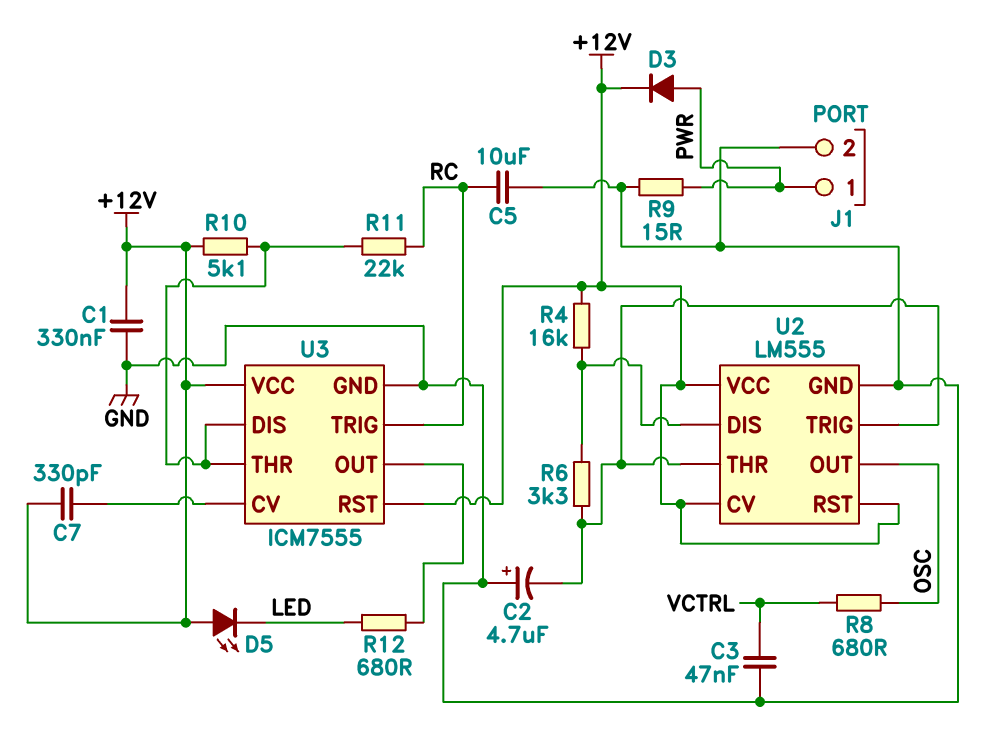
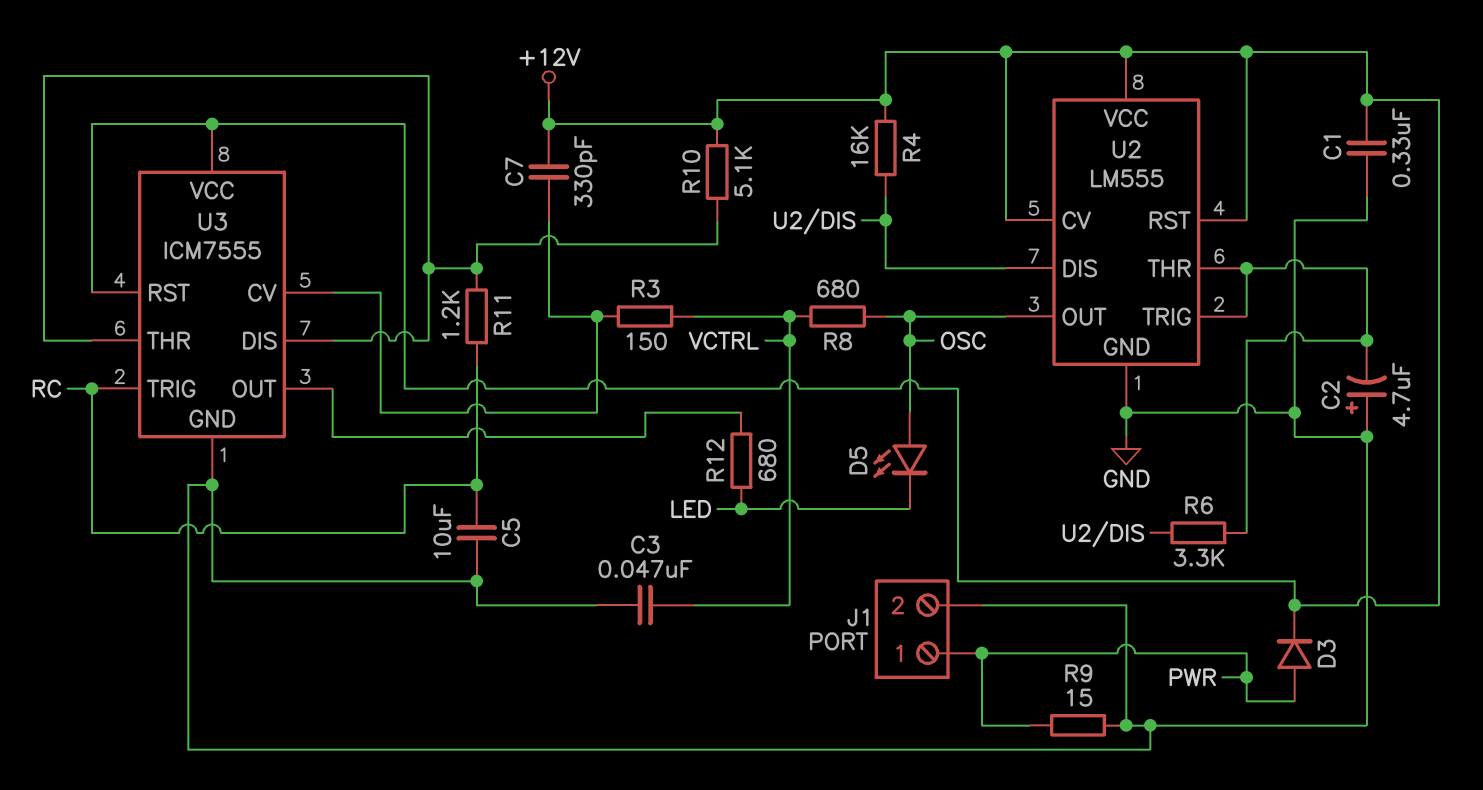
D5: LED (A +12V, K LED) -> LED (A OSC, K LED)
R3: none -> 150 (U3/CV, VCTRL)
R11: 22k (RC, U3/DIS) -> 1.2k (RC, U3/DIS)

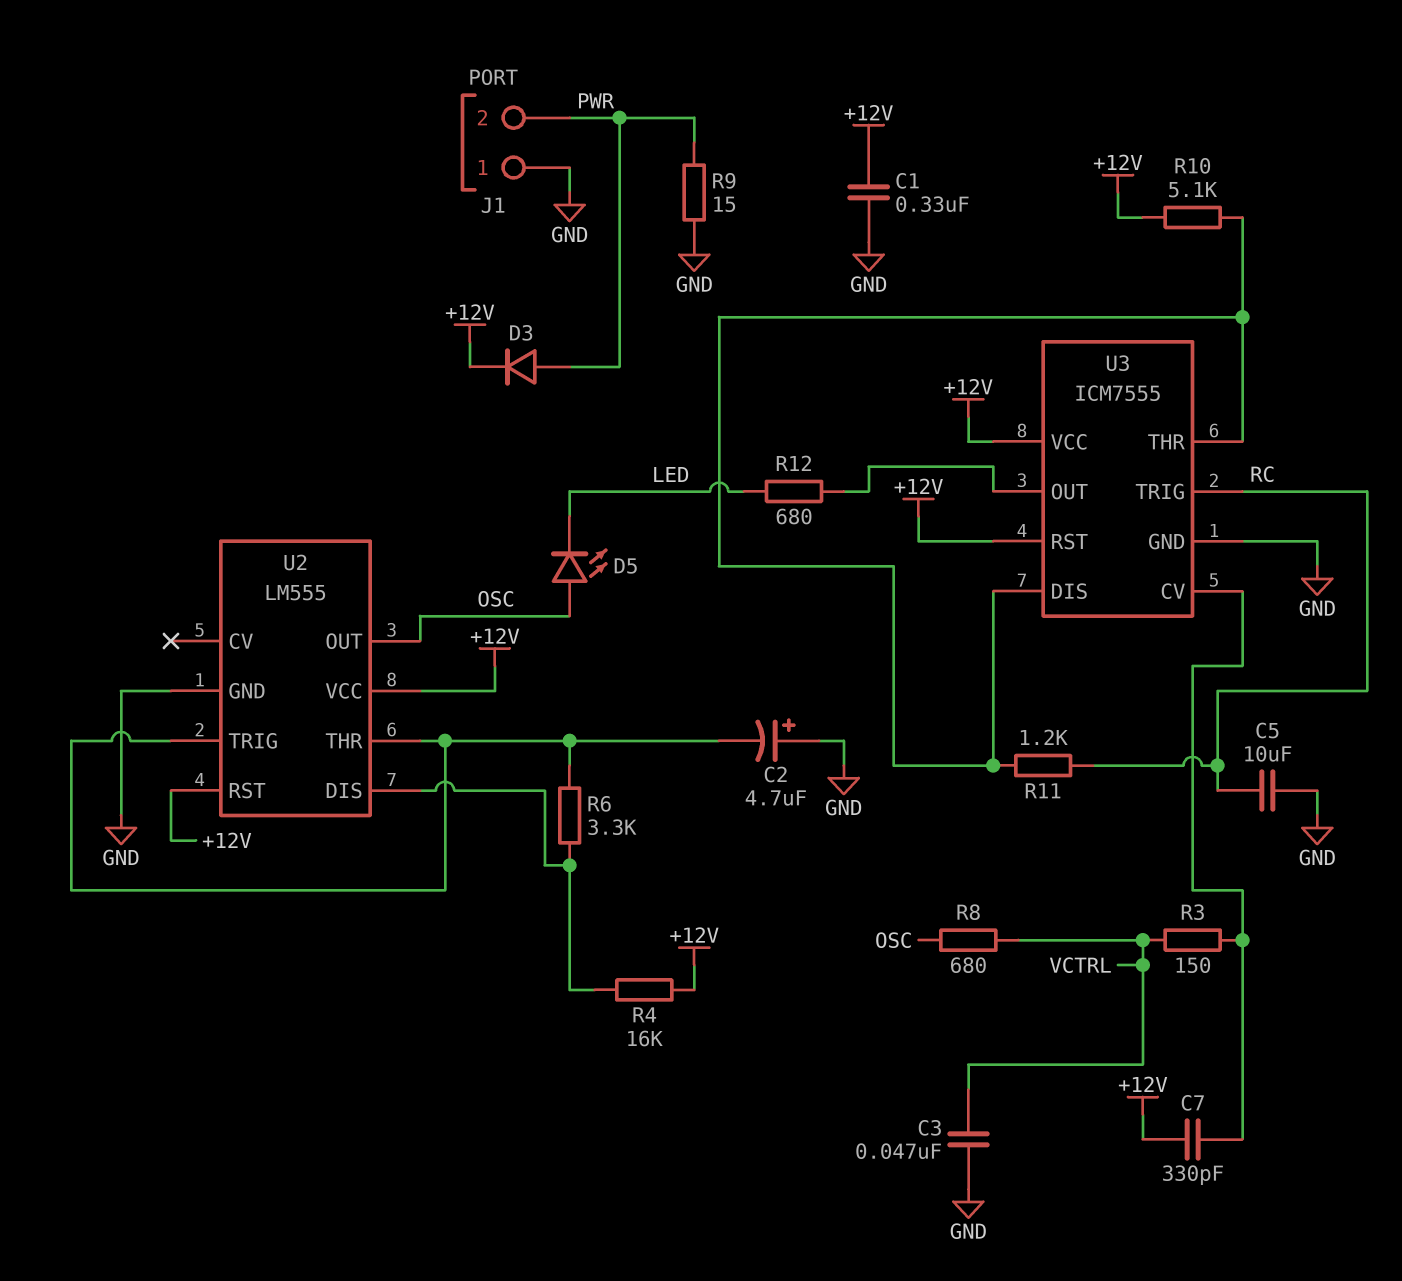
J1 pin 1: PWR -> GND
J1 pin 2: GND -> PWR
U2 pin CV: +12V -> none

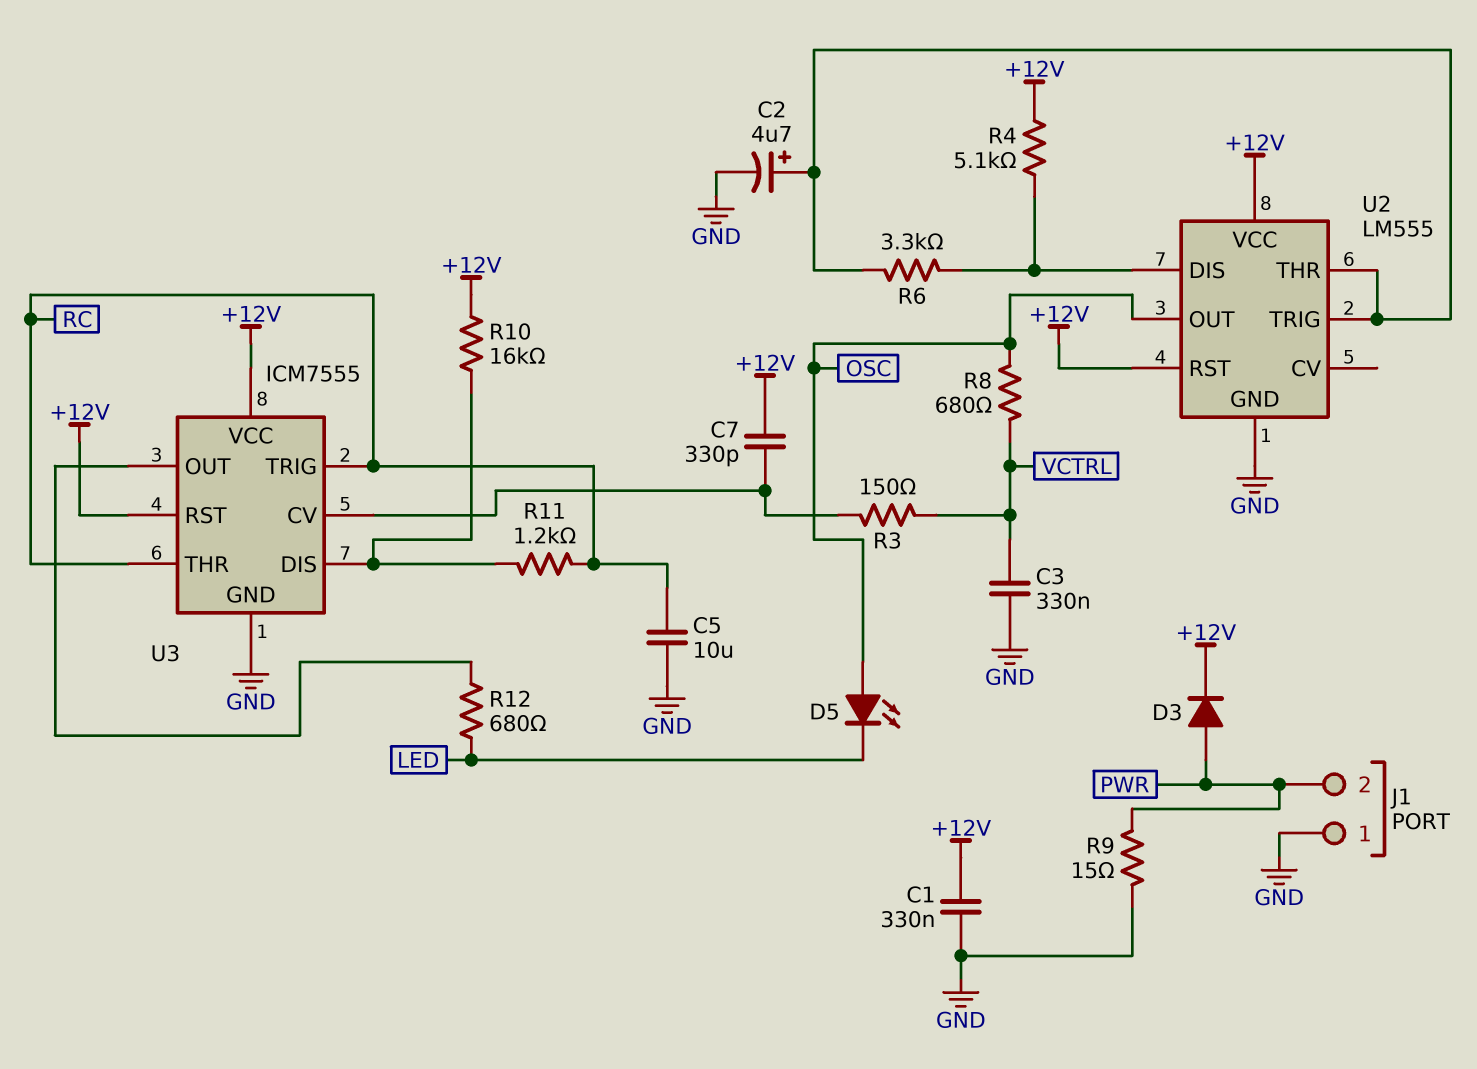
C2: 4.7uF (plus GND, minus U2/THR) -> 4.7uF (plus U2/THR, minus GND)
C3: 47nF (GND, VCTRL) -> 330nF (GND, VCTRL)
R4: 16k (+12V, U2/DIS) -> 5.1k (+12V, U2/DIS)
R10: 5.1k (+12V, U3/DIS) -> 16k (+12V, U3/DIS)
U3 pin THR: U3/DIS -> RC

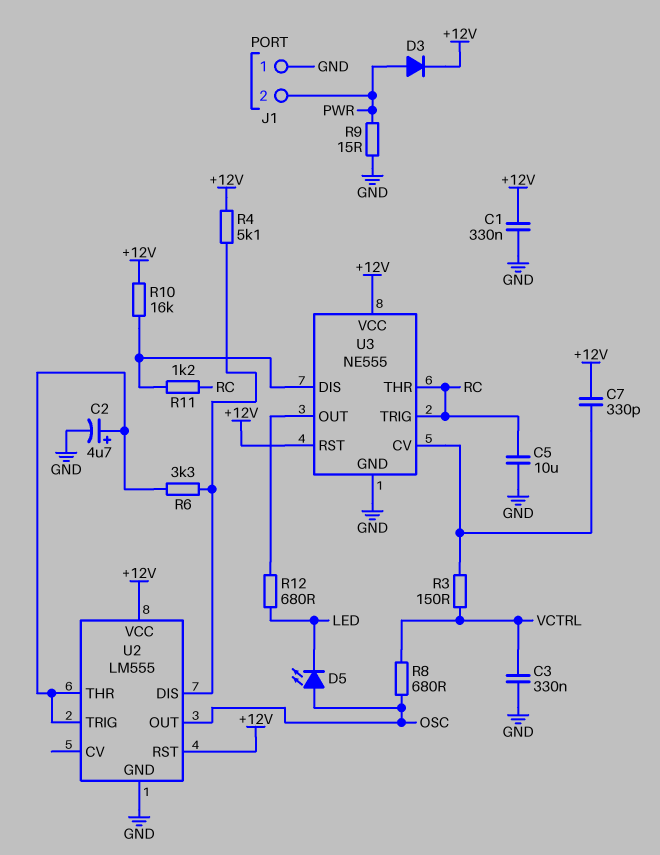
U3: ICM7555 -> NE555

